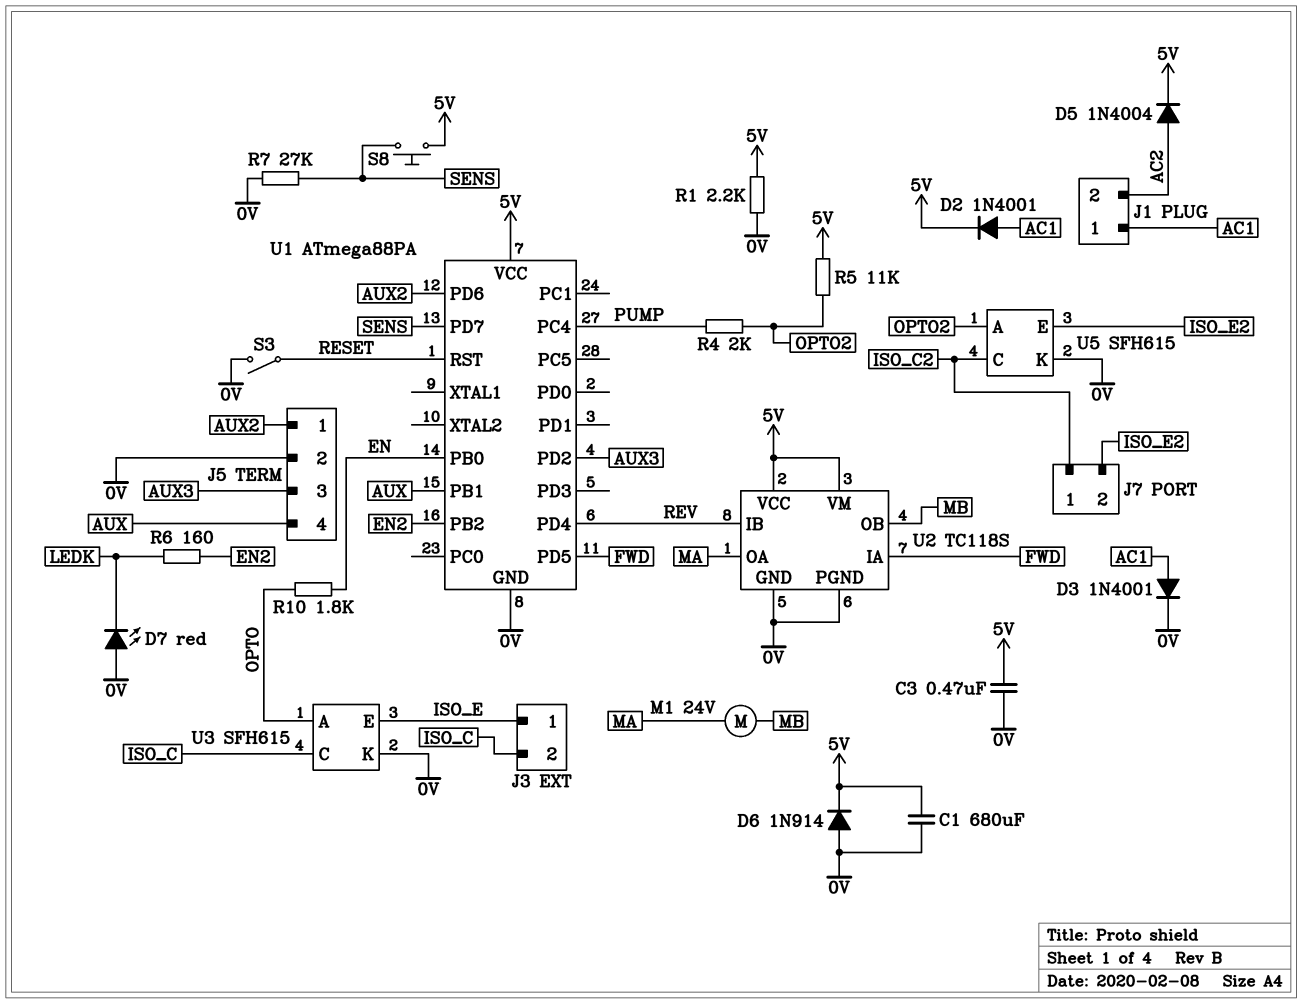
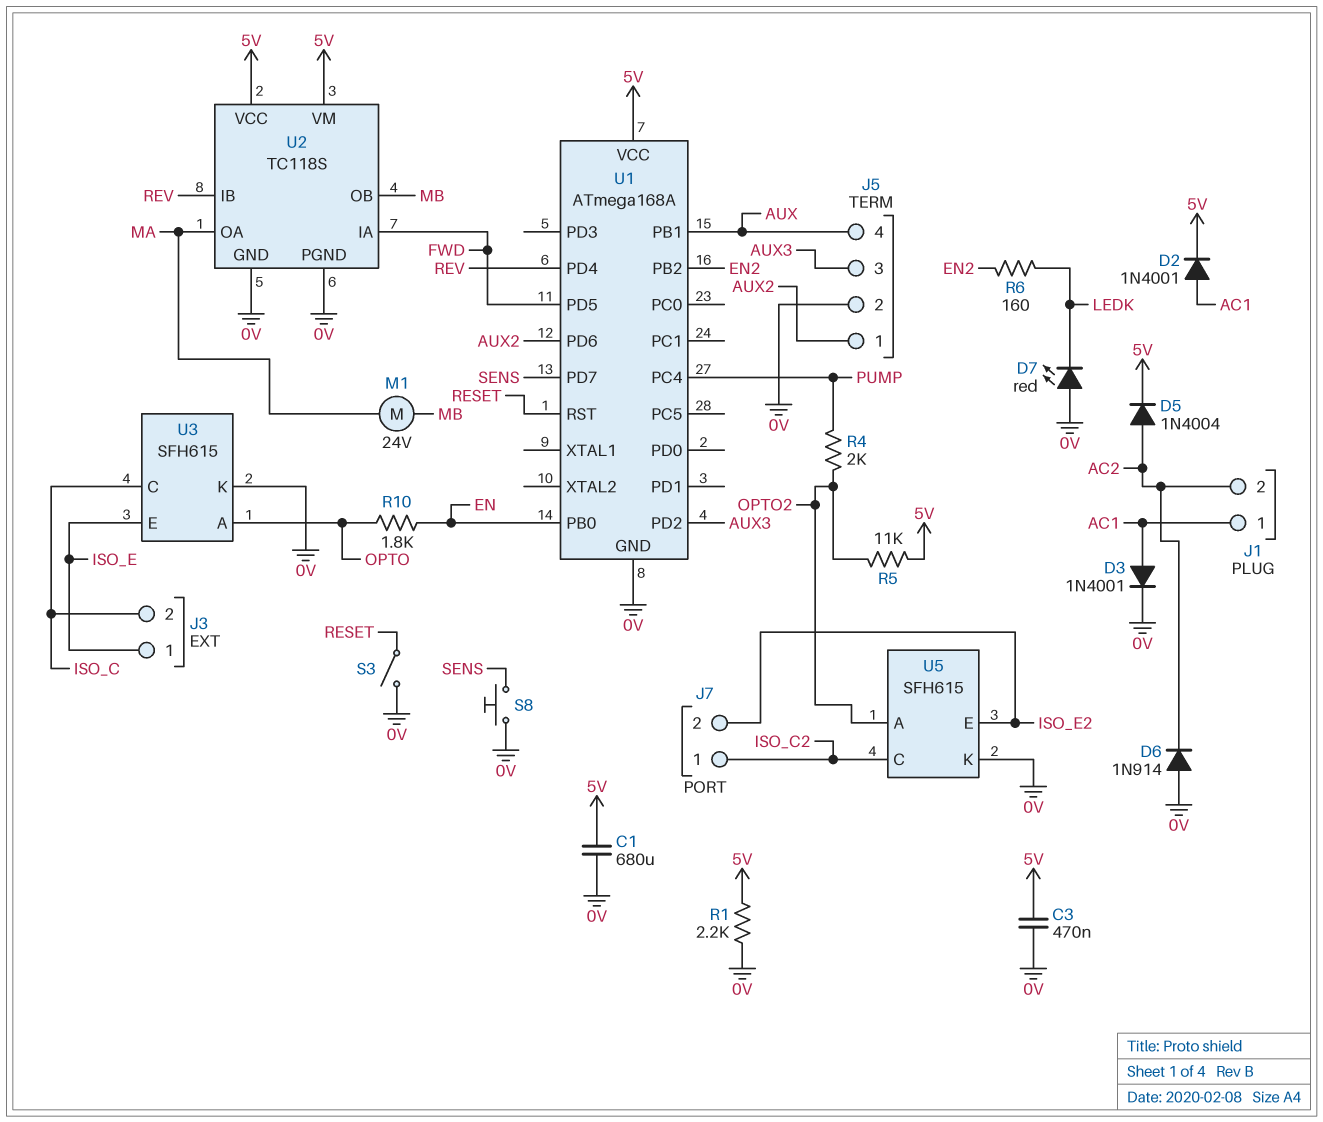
D6: diode 1N914 (A 0V, K 5V) -> diode 1N914 (A 0V, K AC2)
R7: 27k (0V, SENS) -> none
S8: button (5V, SENS) -> button (0V, SENS)
U1: ATmega88PA -> ATmega168A

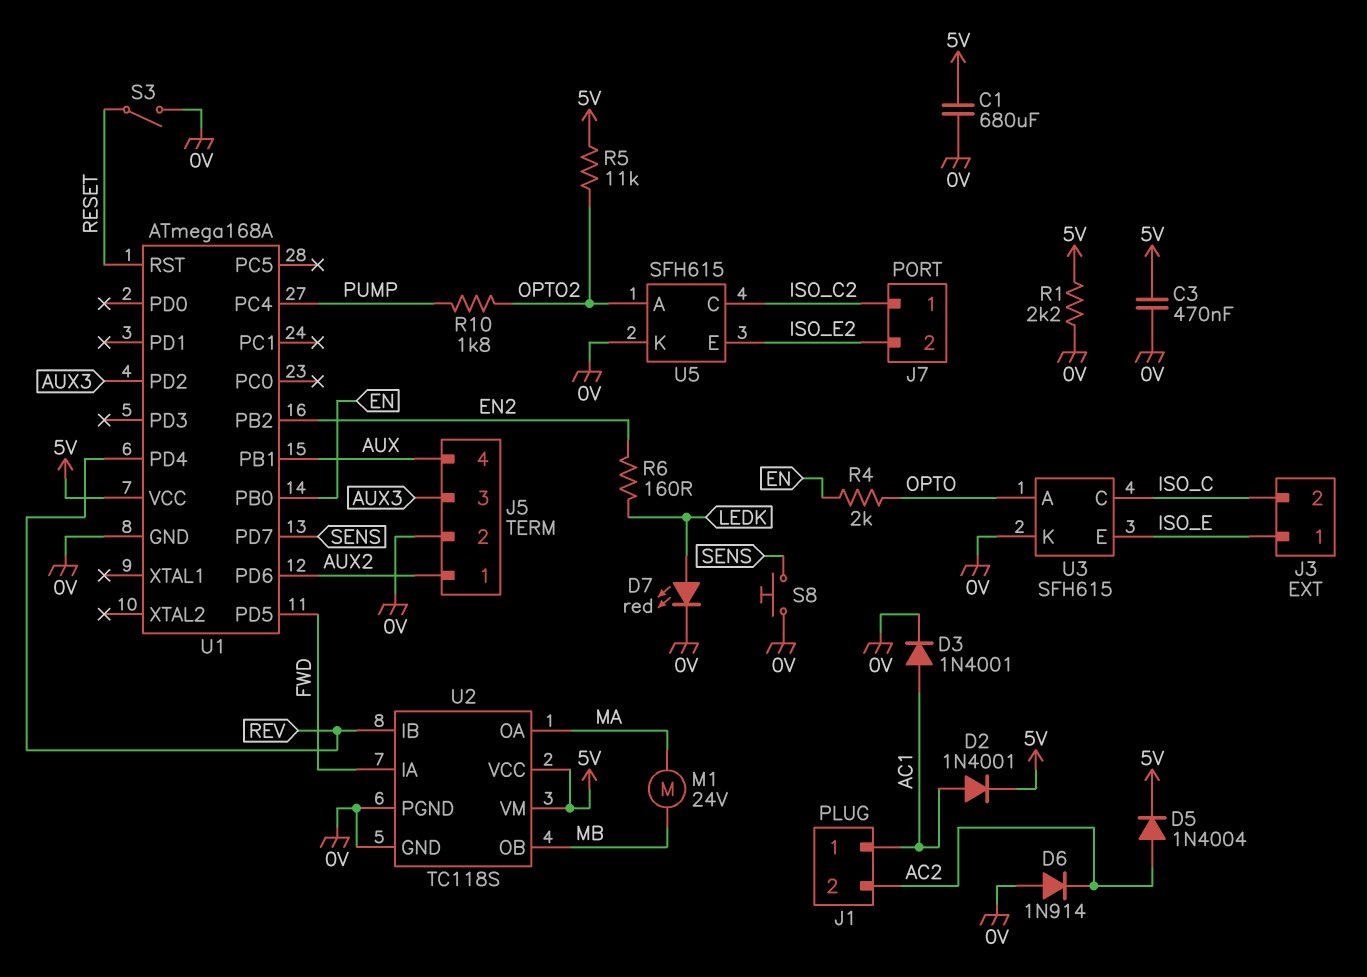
D7: LED red (A 0V, K LEDK) -> LED red (A LEDK, K 0V)
R4: 2k (OPTO2, PUMP) -> 2k (EN, OPTO)
R10: 1.8k (EN, OPTO) -> 1.8k (OPTO2, PUMP)

